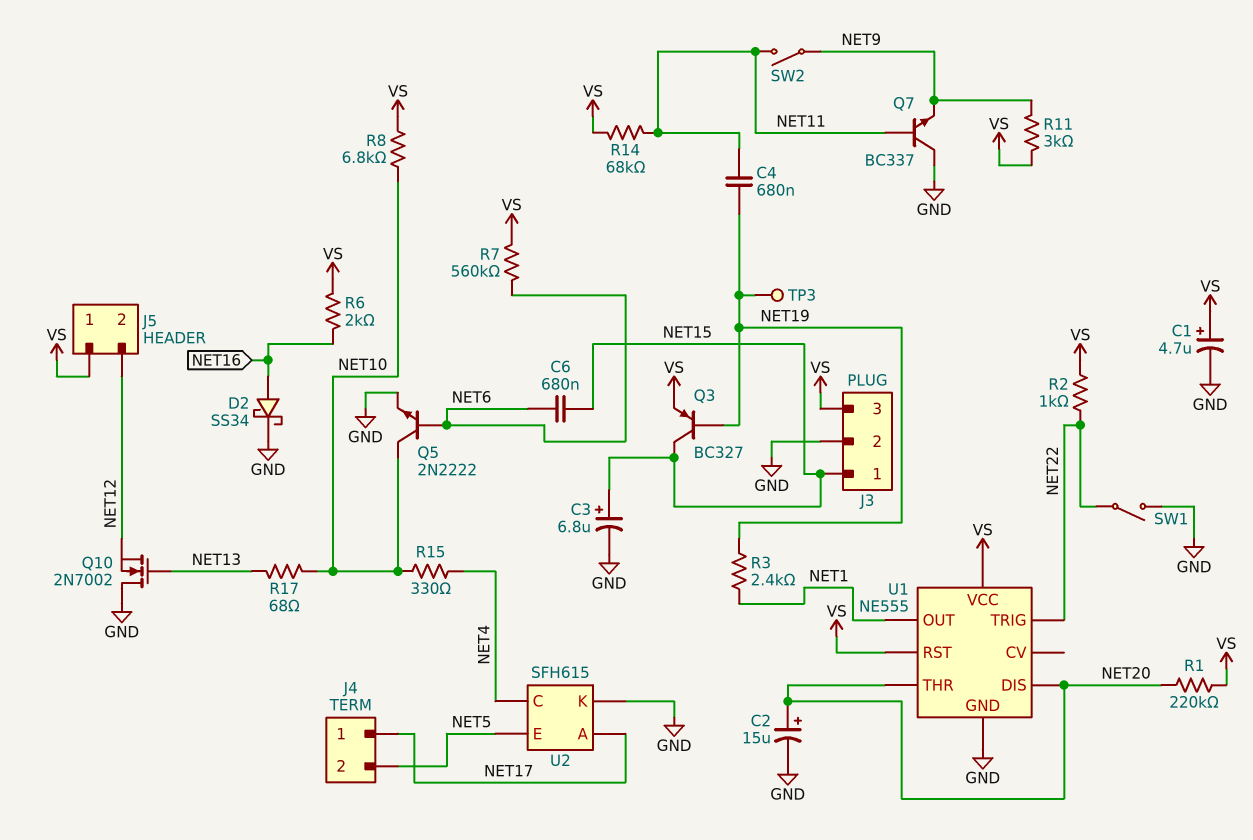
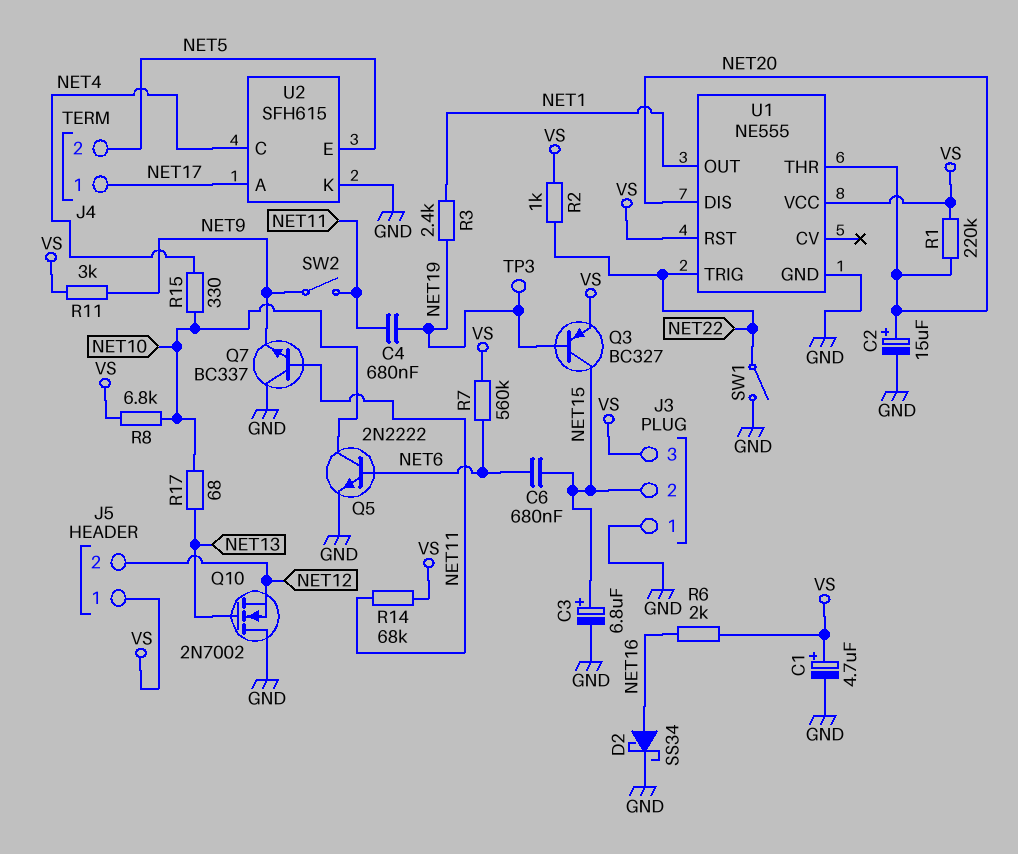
J3 pin 1: NET15 -> GND
J3 pin 2: GND -> NET15

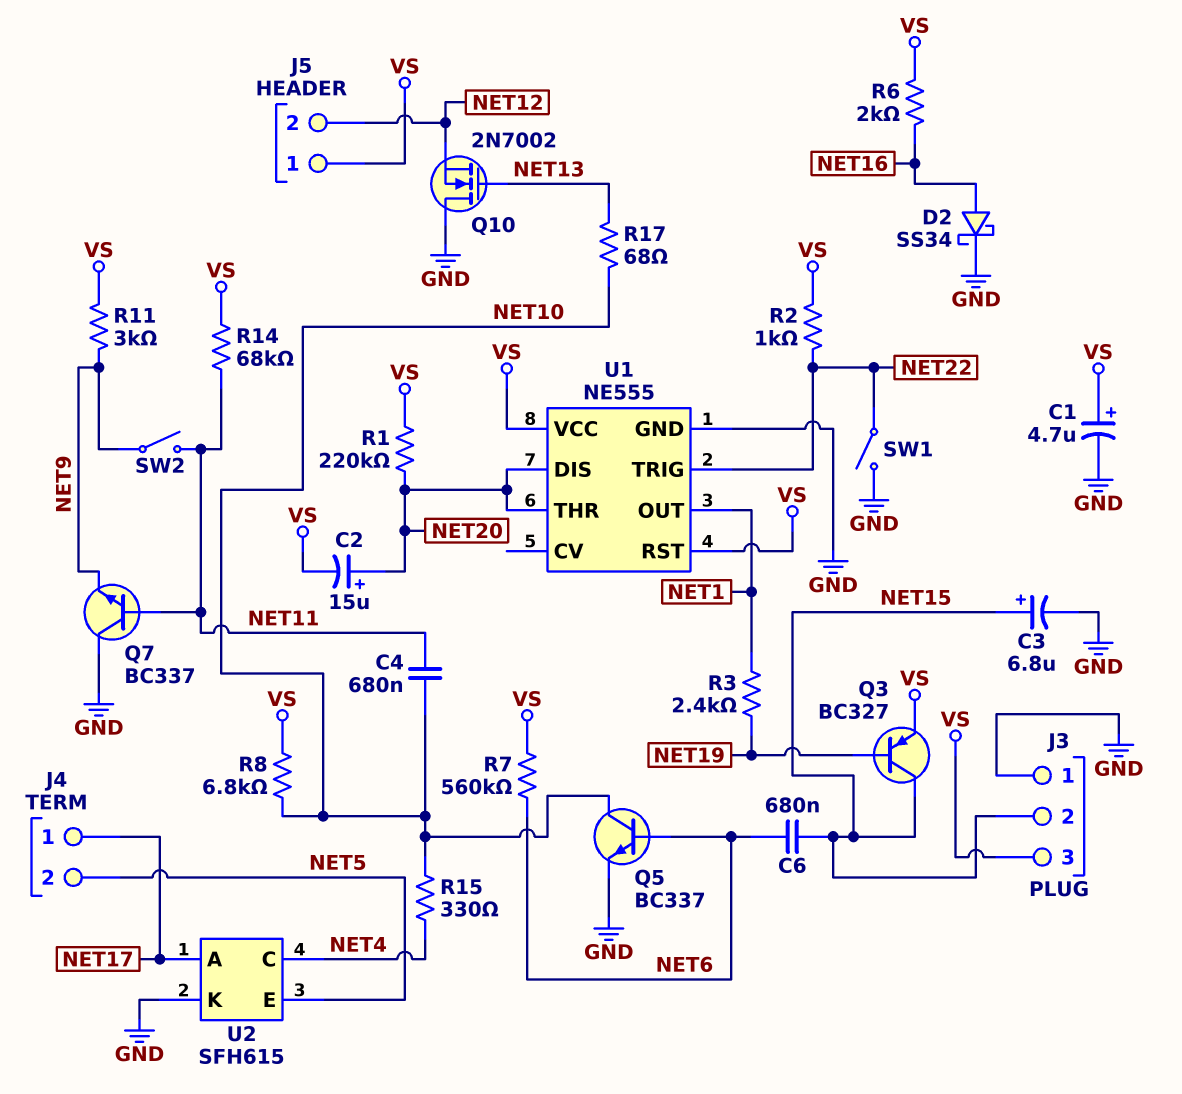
C2: 15uF (plus NET20, minus GND) -> 15uF (plus NET20, minus VS)
C4: 680nF (NET11, NET19) -> 680nF (NET10, NET11)
Q5: NPN 2N2222 (B NET6, C NET10, E GND) -> NPN BC337 (B NET6, C NET10, E GND)
TP3: test point (NET19) -> none

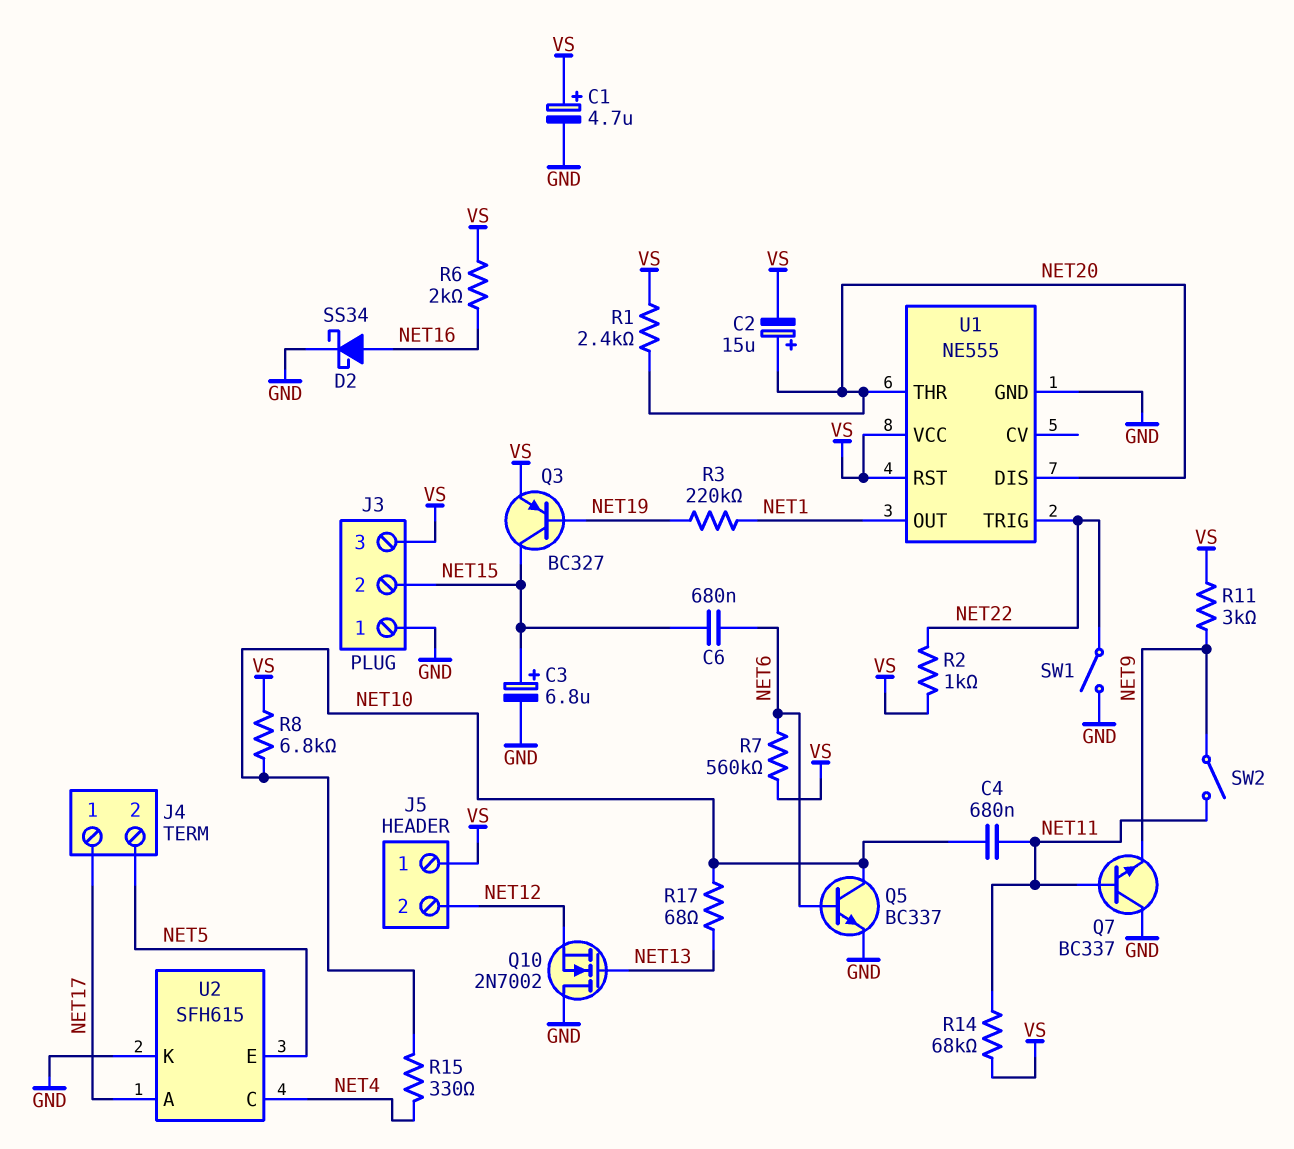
R1: 220k (NET20, VS) -> 2.4k (NET20, VS)
R3: 2.4k (NET1, NET19) -> 220k (NET1, NET19)

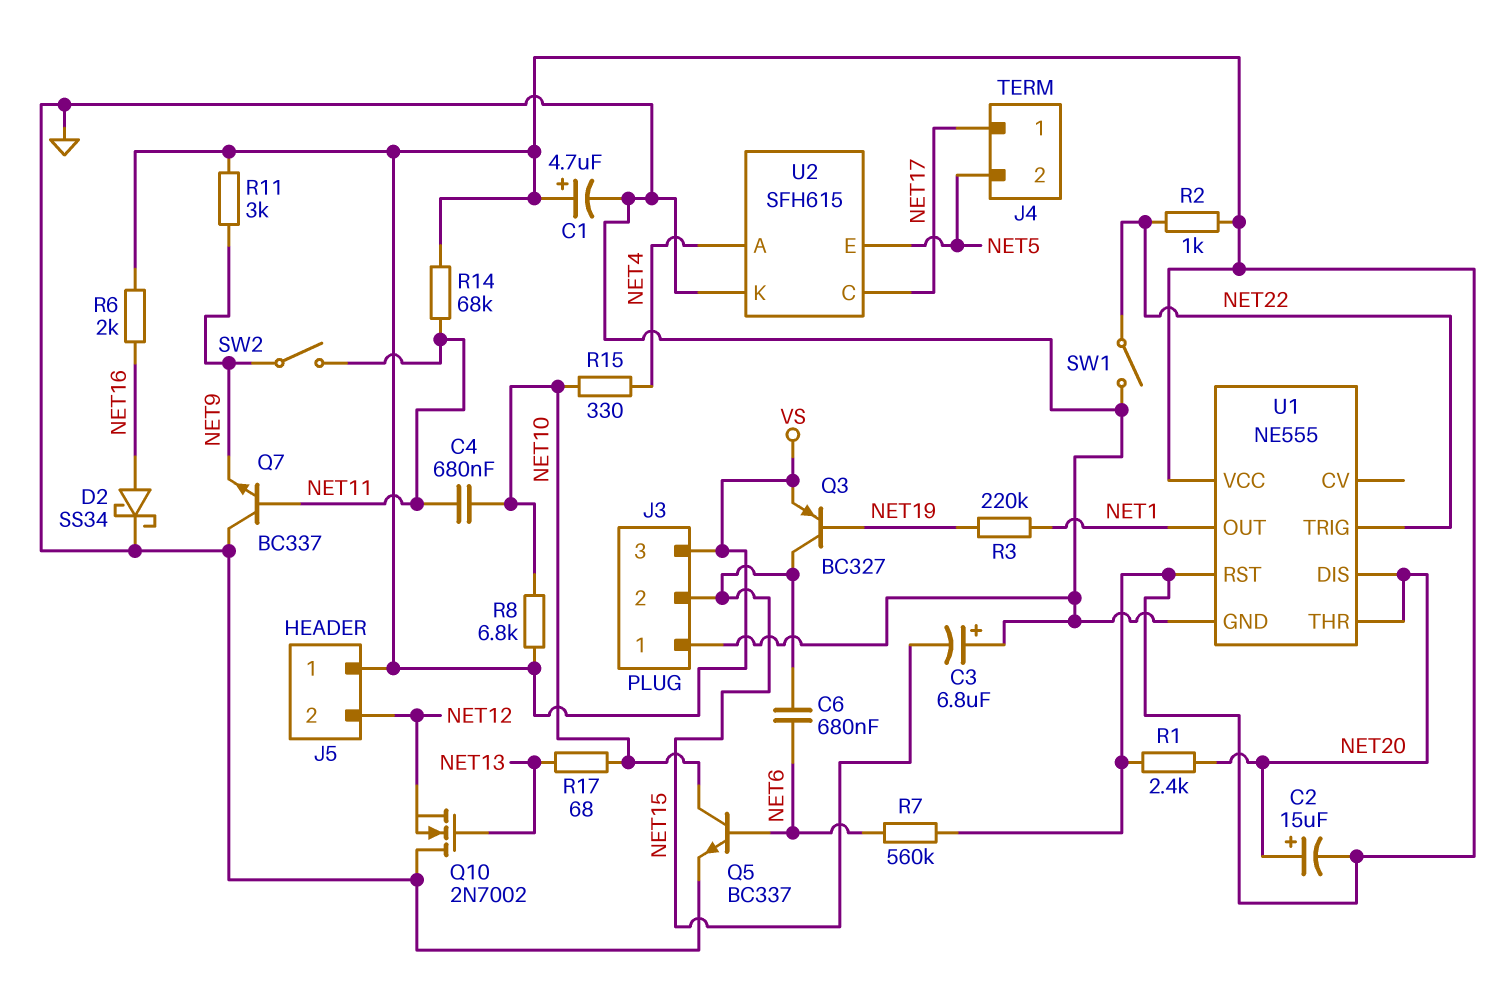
C3: 6.8uF (plus NET15, minus GND) -> 6.8uF (plus GND, minus NET15)
U2 pin A: NET17 -> NET4
U2 pin C: NET4 -> NET17

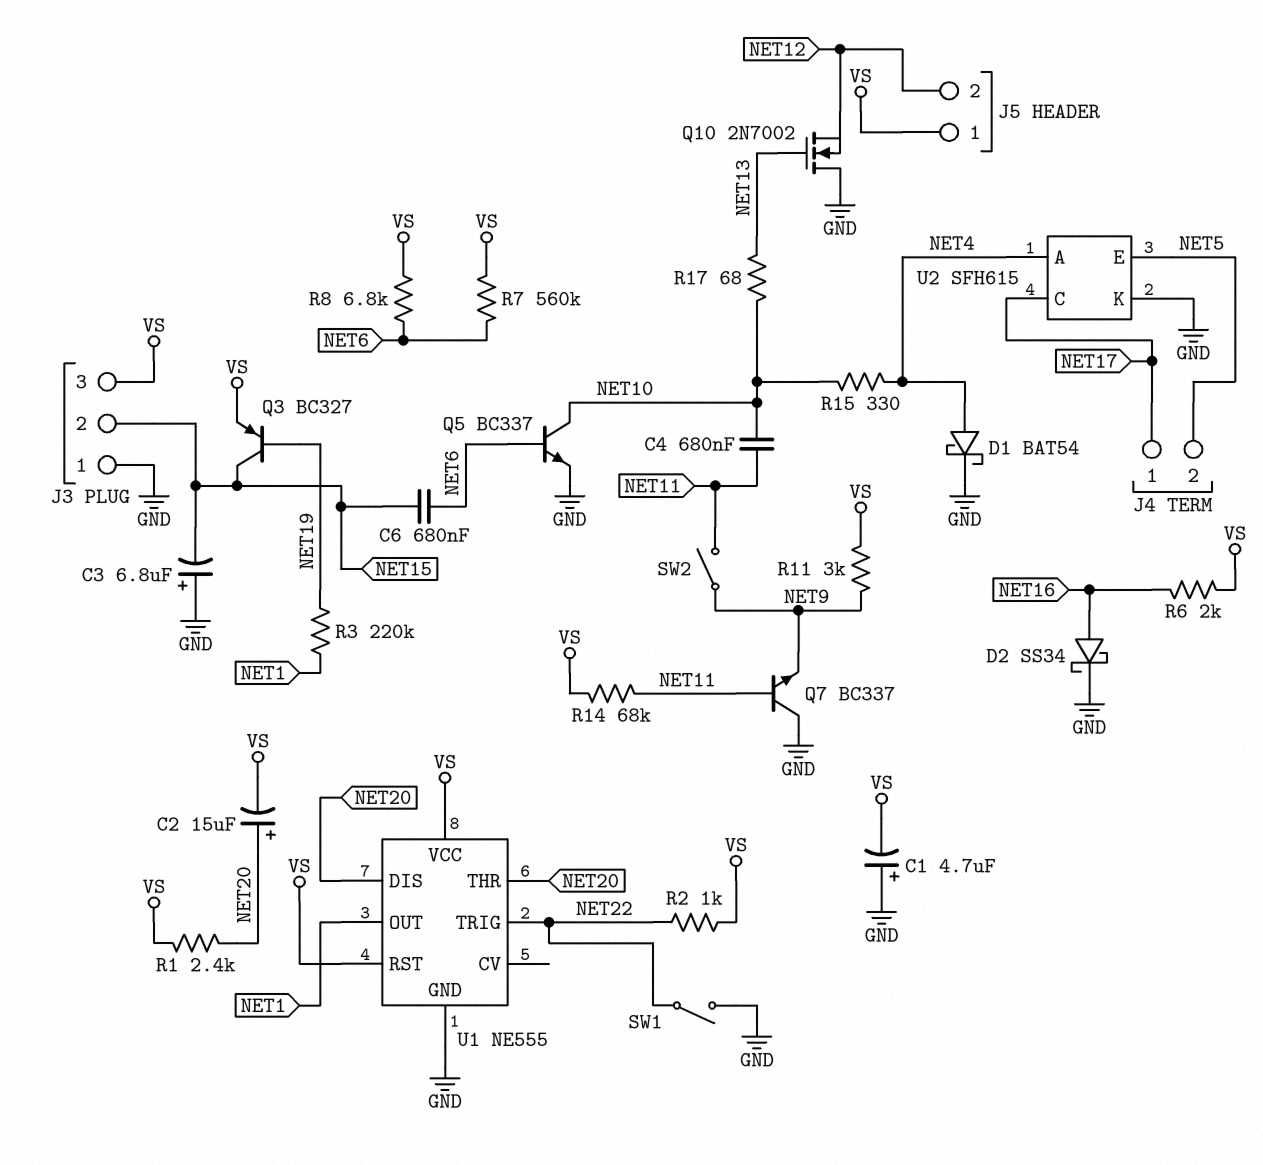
C1: 4.7uF (plus VS, minus GND) -> 4.7uF (plus GND, minus VS)
D1: none -> schottky BAT54 (A NET4, K GND)
R8: 6.8k (NET10, VS) -> 6.8k (NET6, VS)

